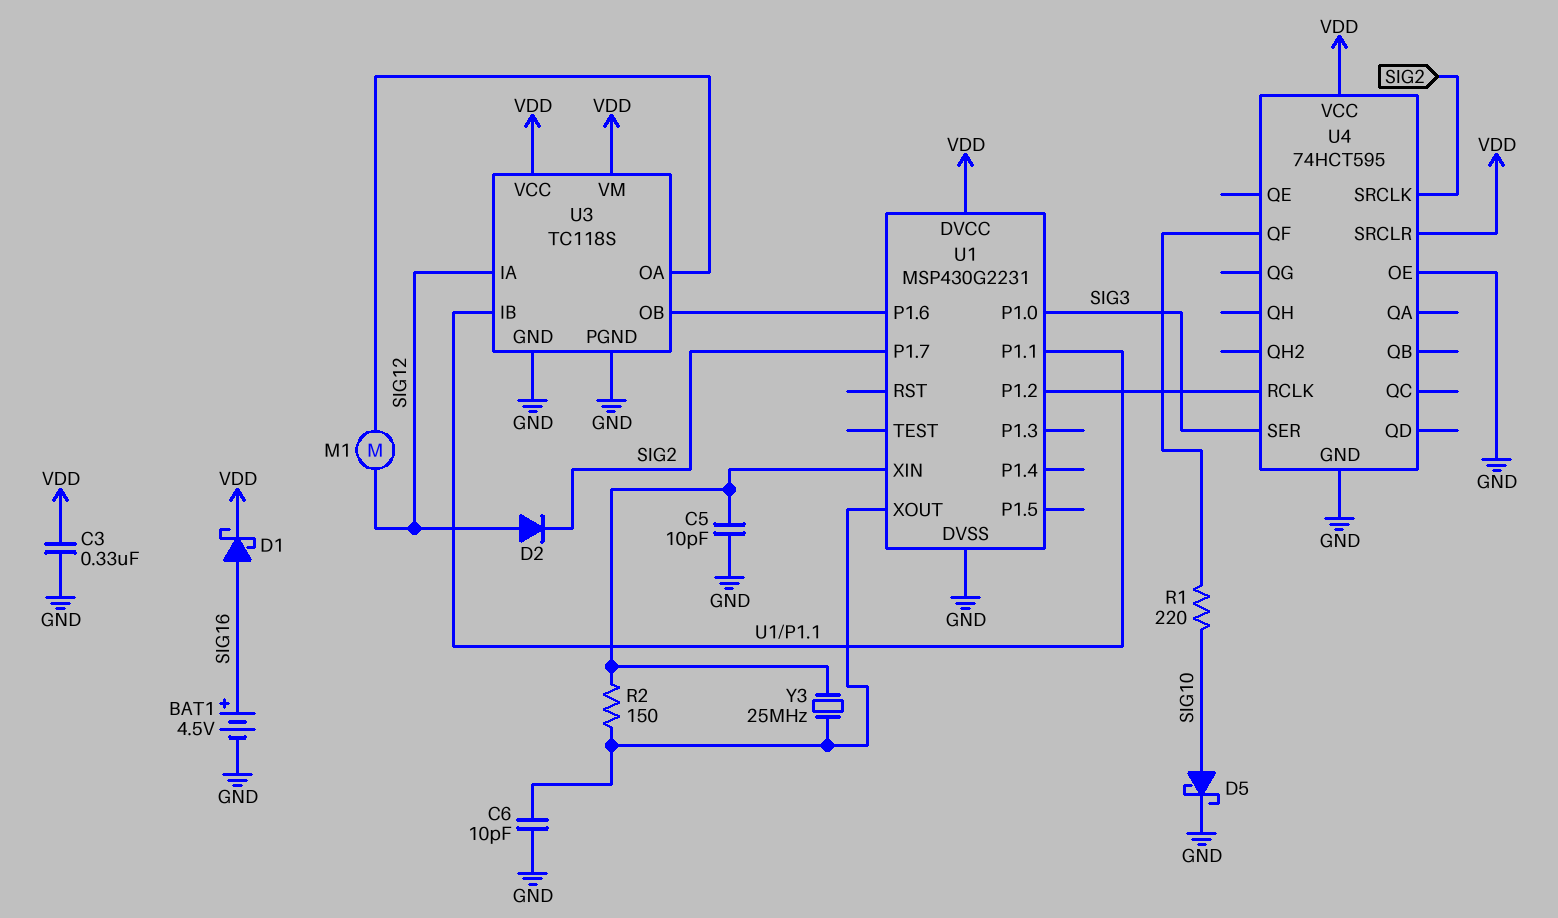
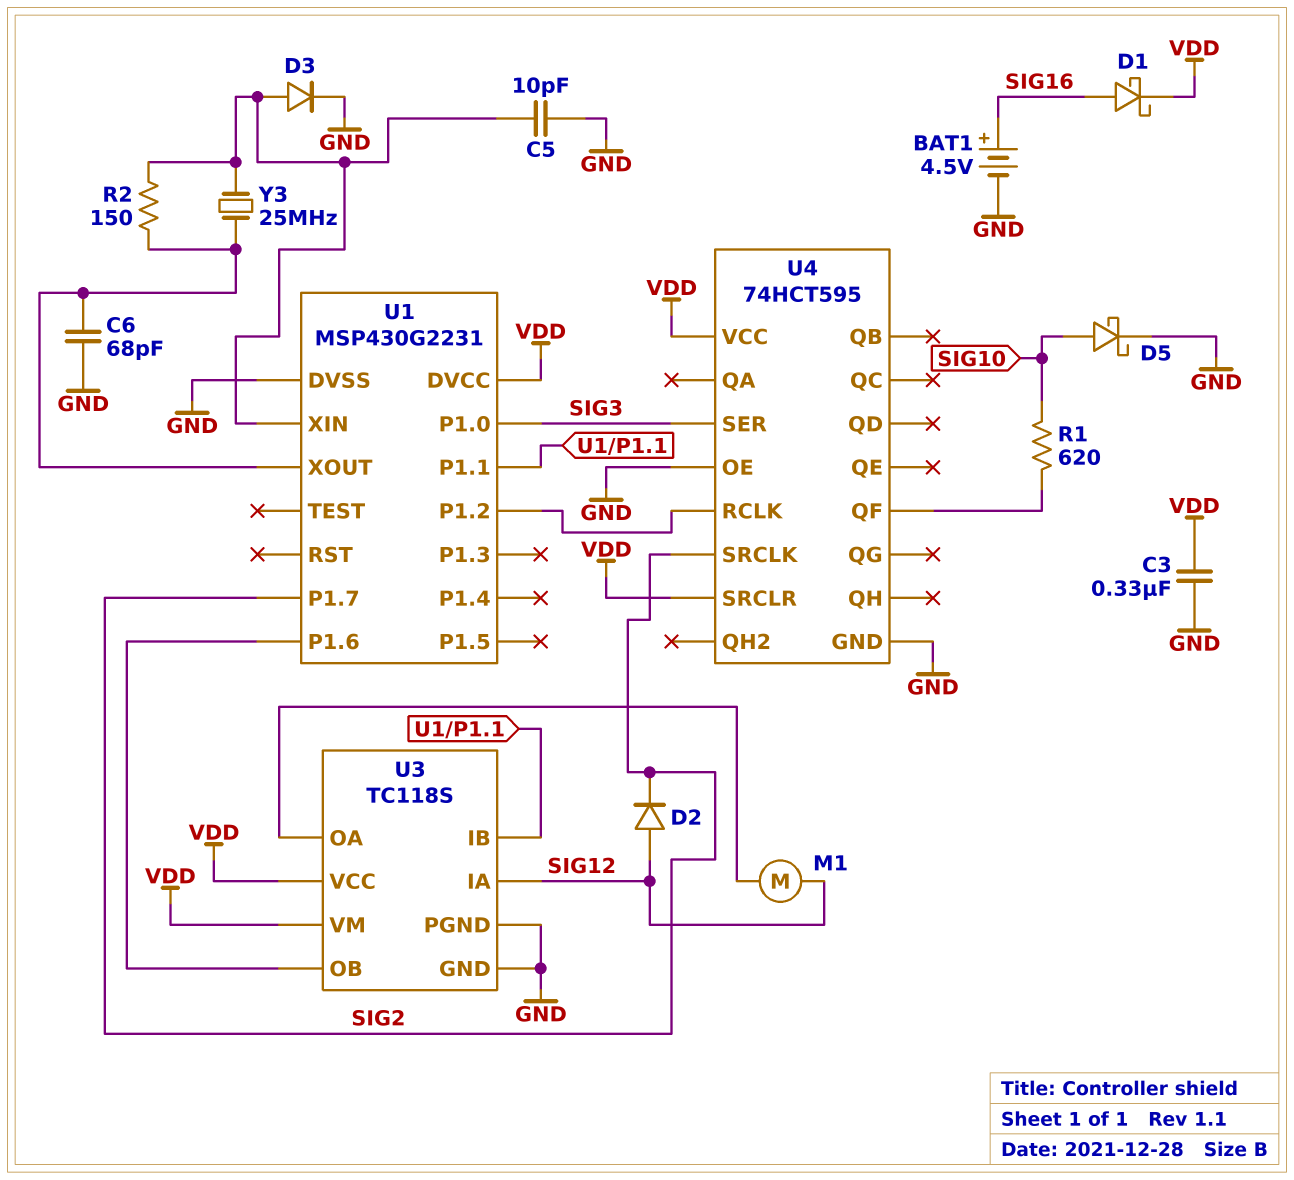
C6: 10pF (GND, U1/XOUT) -> 68pF (GND, U1/XOUT)
D3: none -> diode (A U1/XIN, K GND)
R1: 220 (SIG10, U4/QF) -> 620 (SIG10, U4/QF)

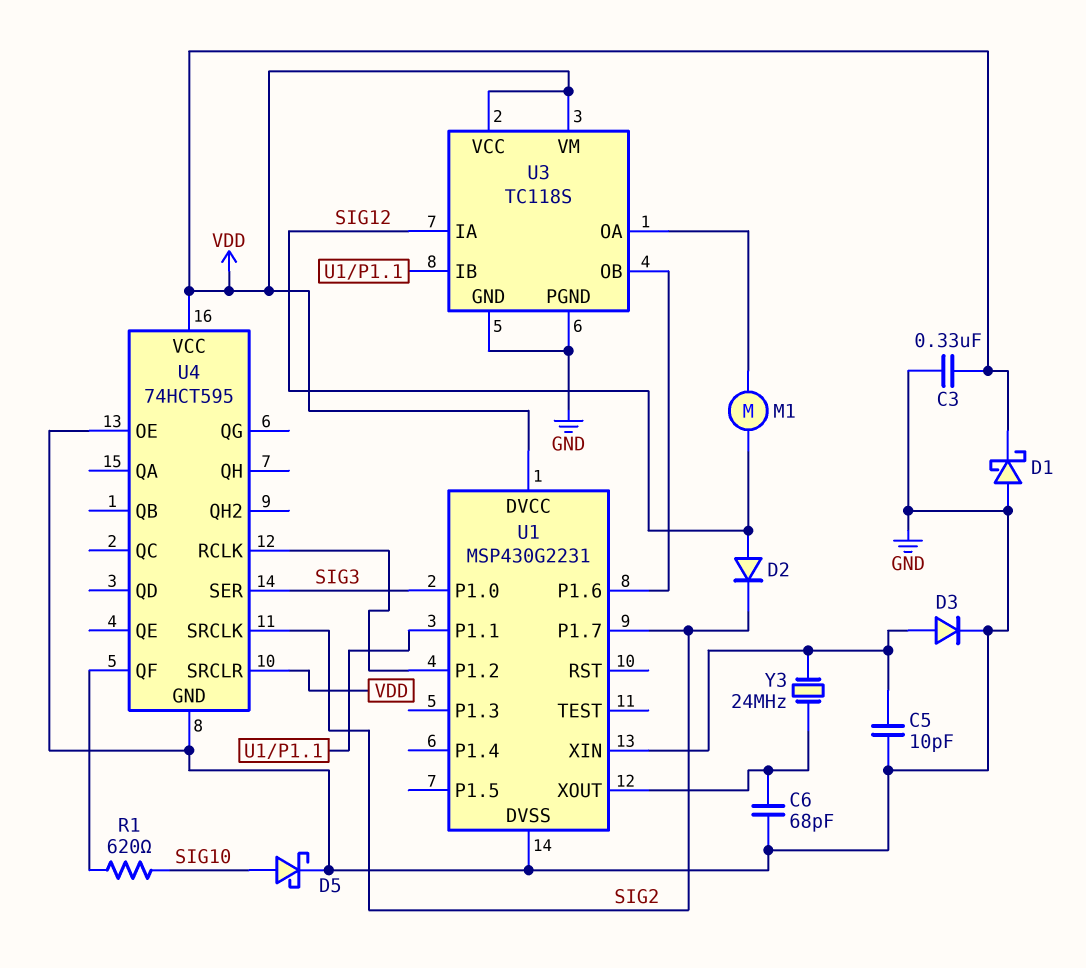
BAT1: 4.5V (plus SIG16, minus GND) -> none
D1: schottky (A SIG16, K VDD) -> schottky (A GND, K VDD)
R2: 150 (U1/XIN, U1/XOUT) -> none
Y3: 25MHz (U1/XIN, U1/XOUT) -> 24MHz (U1/XIN, U1/XOUT)

